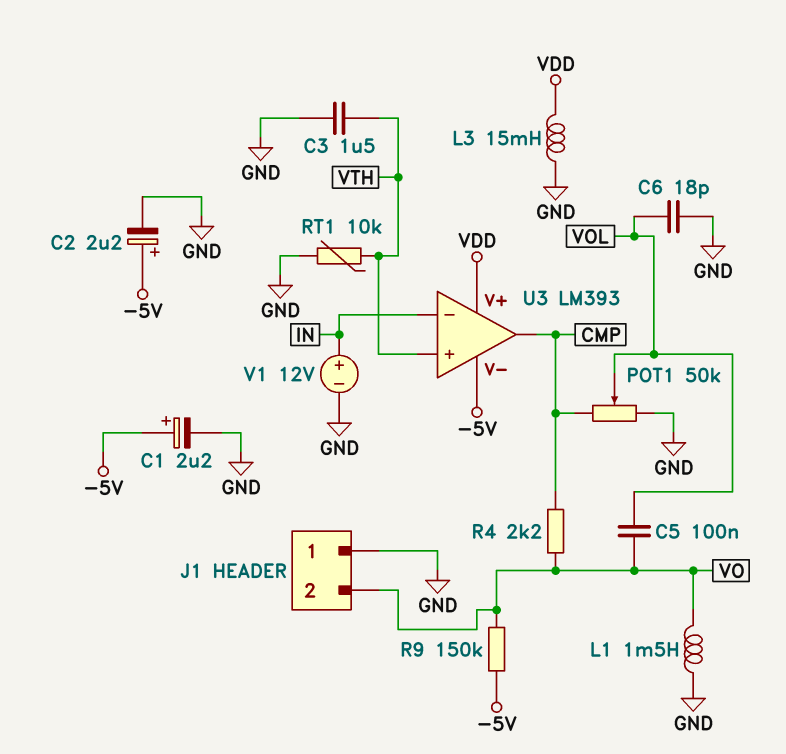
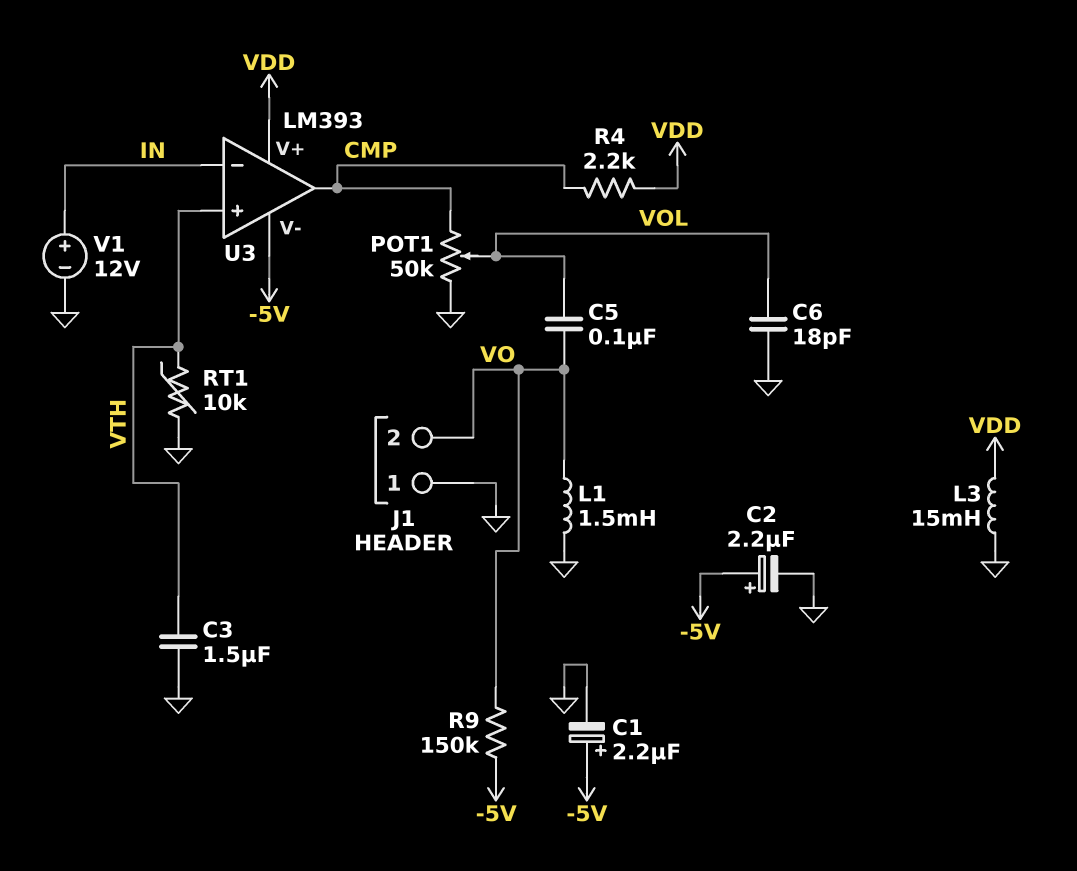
R4: 2.2k (CMP, VO) -> 2.2k (CMP, VDD)

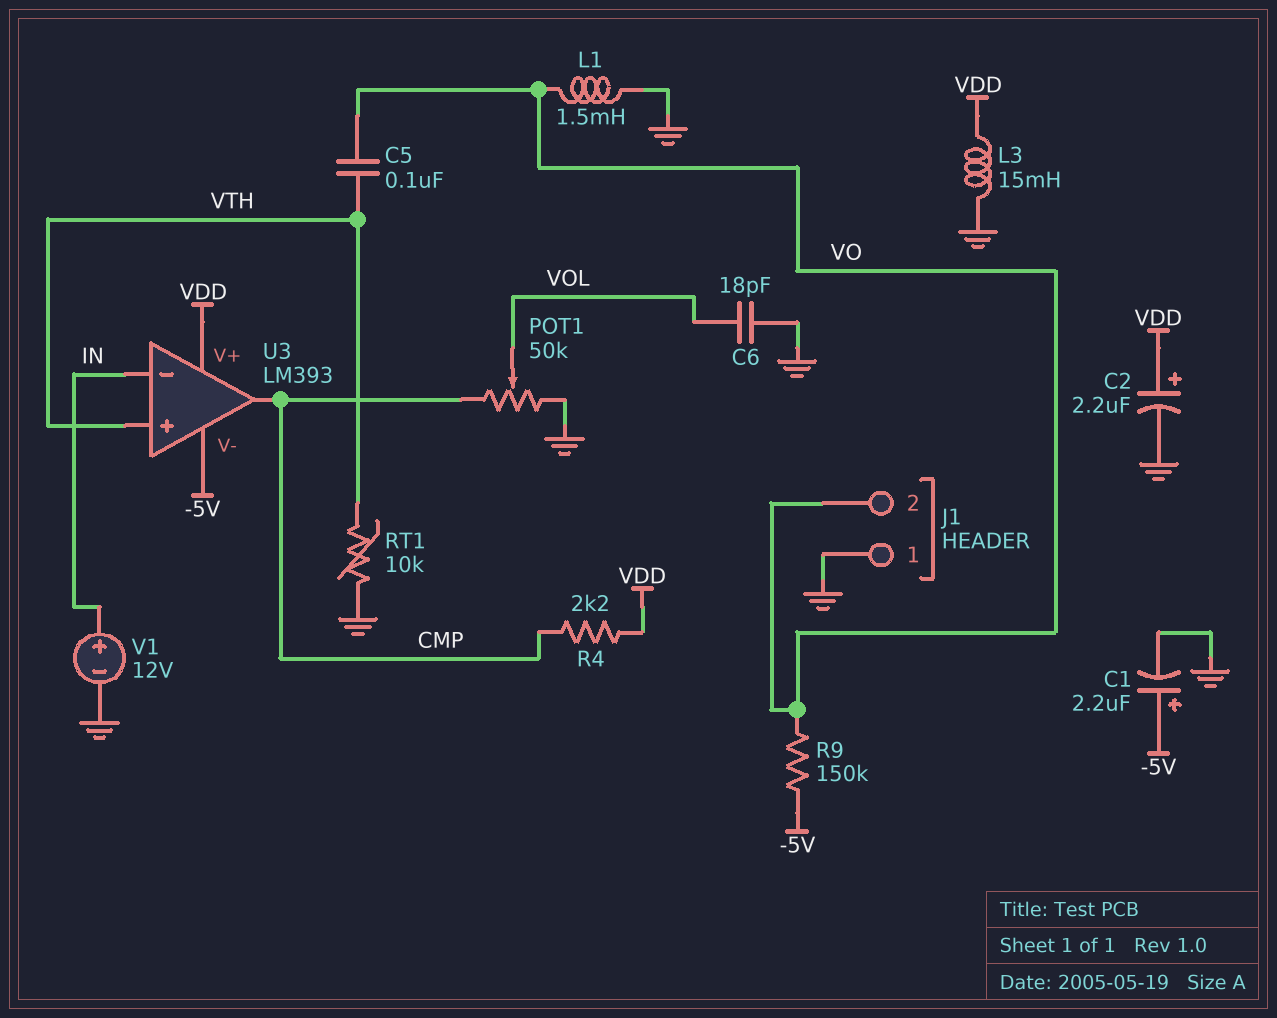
C2: 2.2uF (plus -5V, minus GND) -> 2.2uF (plus VDD, minus GND)
C3: 1.5uF (GND, VTH) -> none
C5: 100nF (VO, VOL) -> 100nF (VO, VTH)

